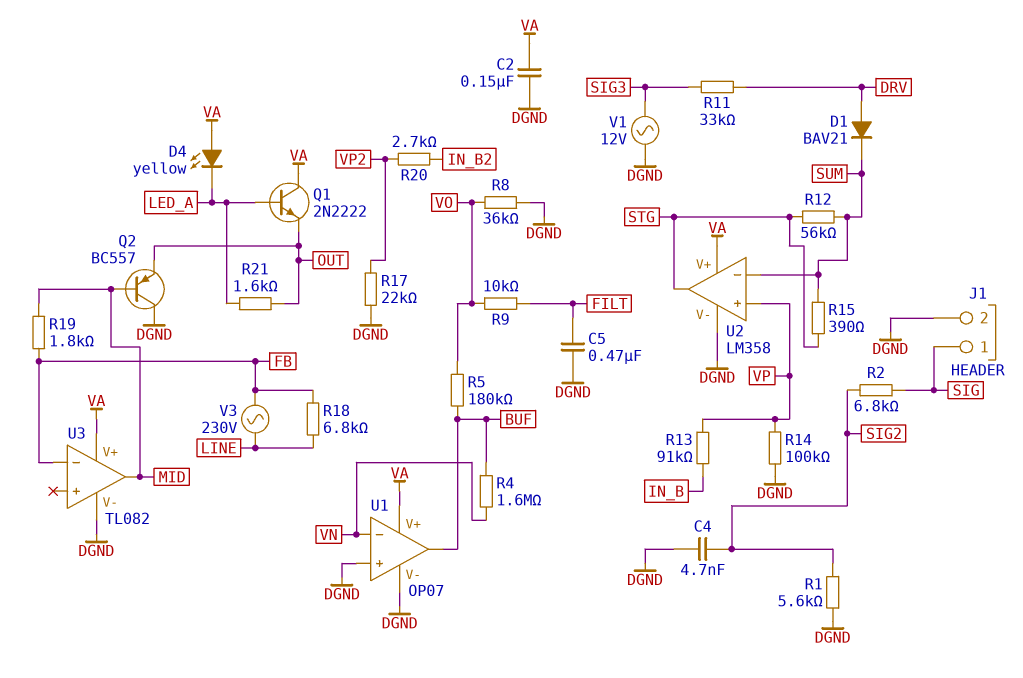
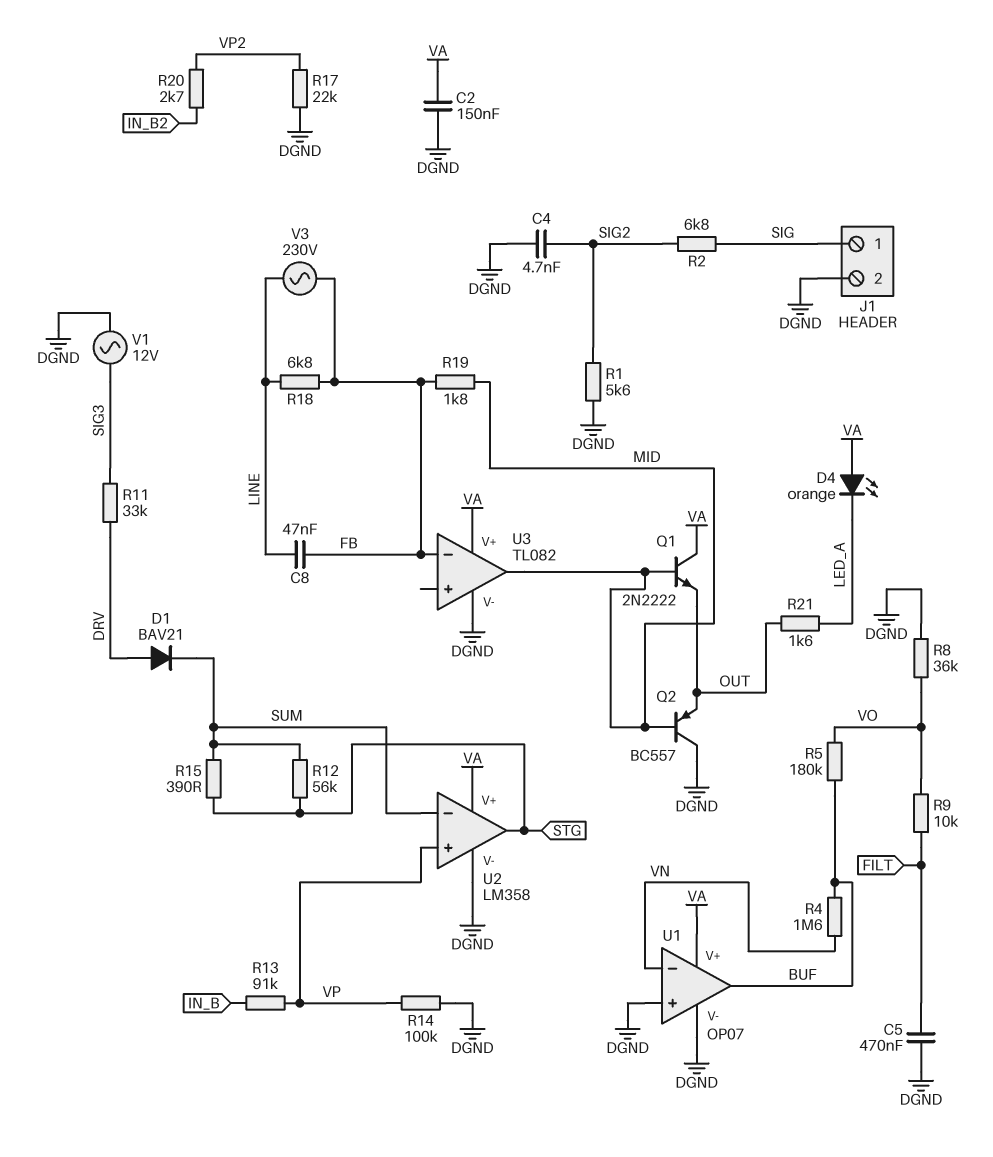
C8: none -> 47nF (FB, LINE)
D4: LED yellow (A VA, K LED_A) -> LED orange (A VA, K LED_A)
Q1: NPN 2N2222 (B LED_A, C VA, E OUT) -> NPN 2N2222 (B MID, C VA, E OUT)

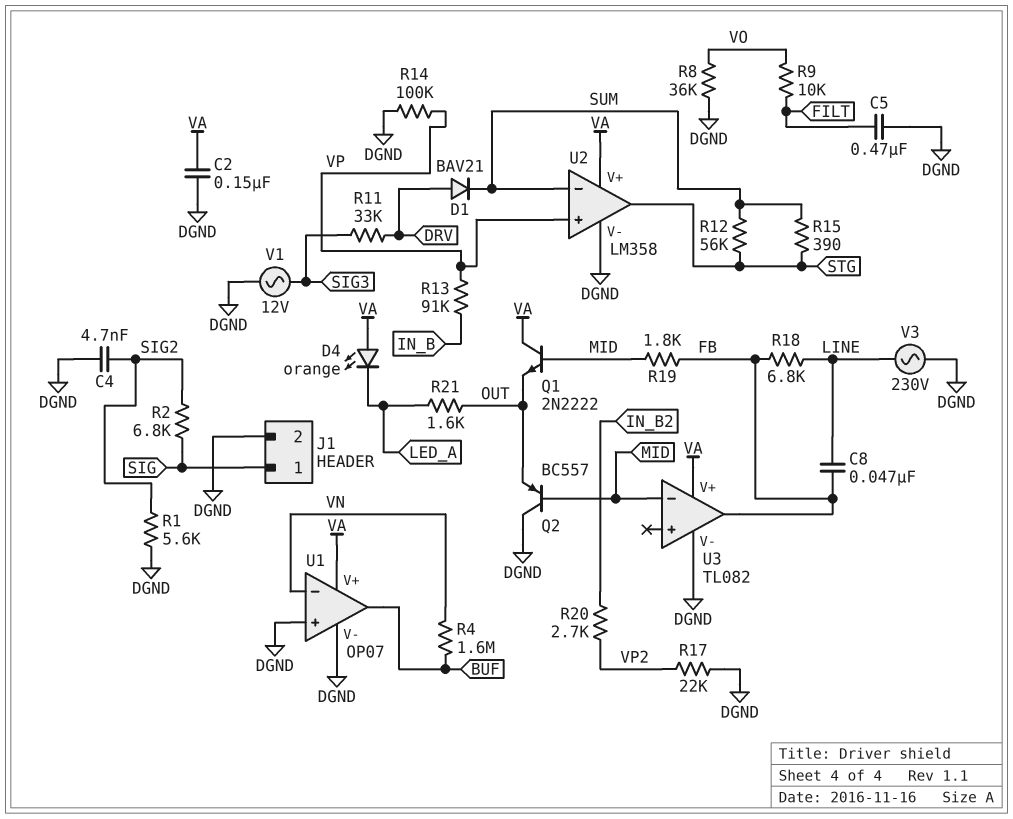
R5: 180k (BUF, VO) -> none
U3 pin in-: FB -> MID
U3 pin out: MID -> FB
V3: AC 230V (FB, LINE) -> AC 230V (DGND, LINE)

